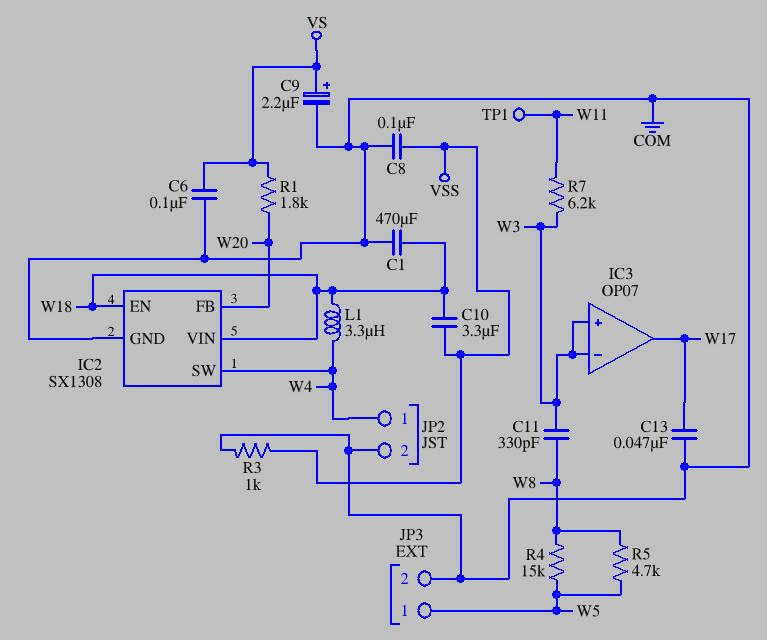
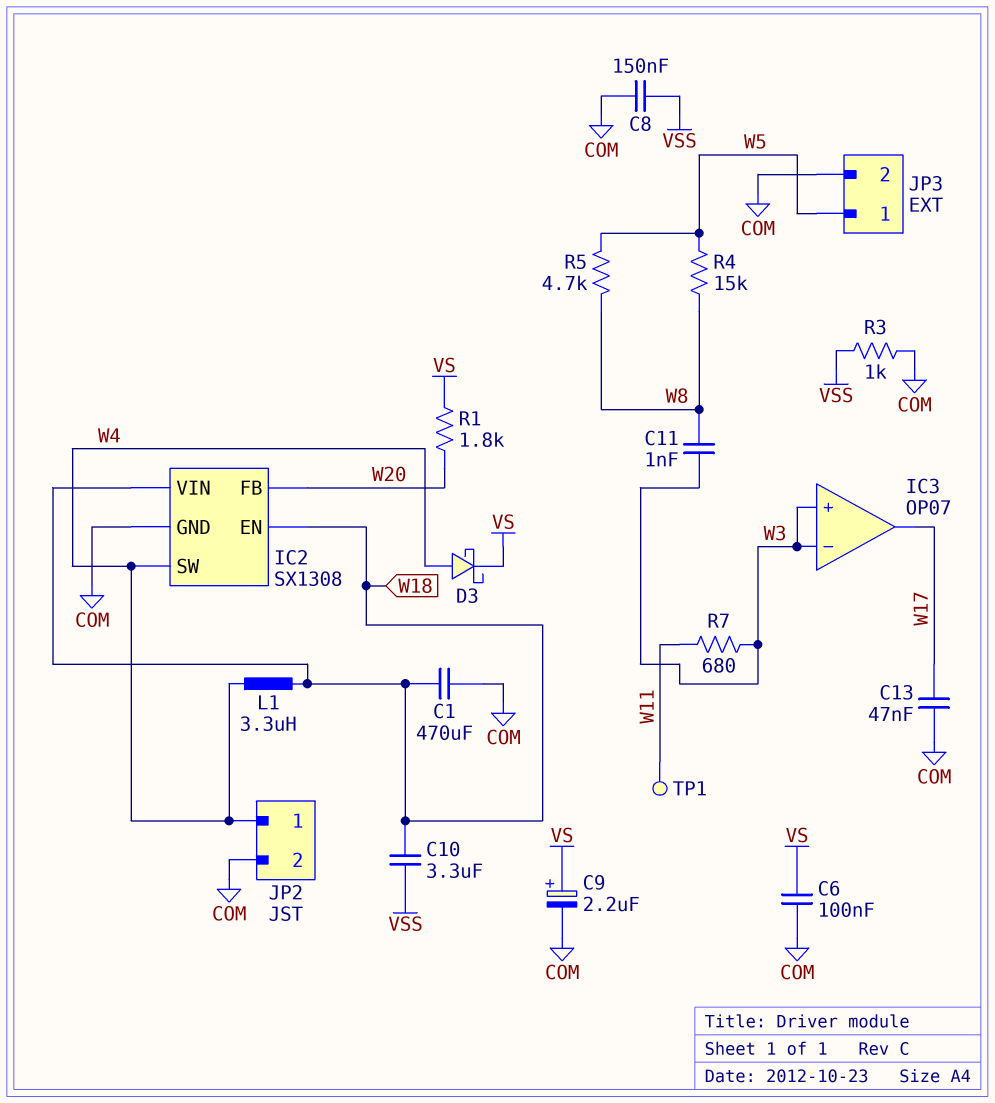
C8: 100nF (COM, VSS) -> 150nF (COM, VSS)
C11: 330pF (W3, W8) -> 1nF (W3, W8)
D3: none -> schottky (A W4, K VS)
R7: 6.2k (W3, W11) -> 680 (W3, W11)

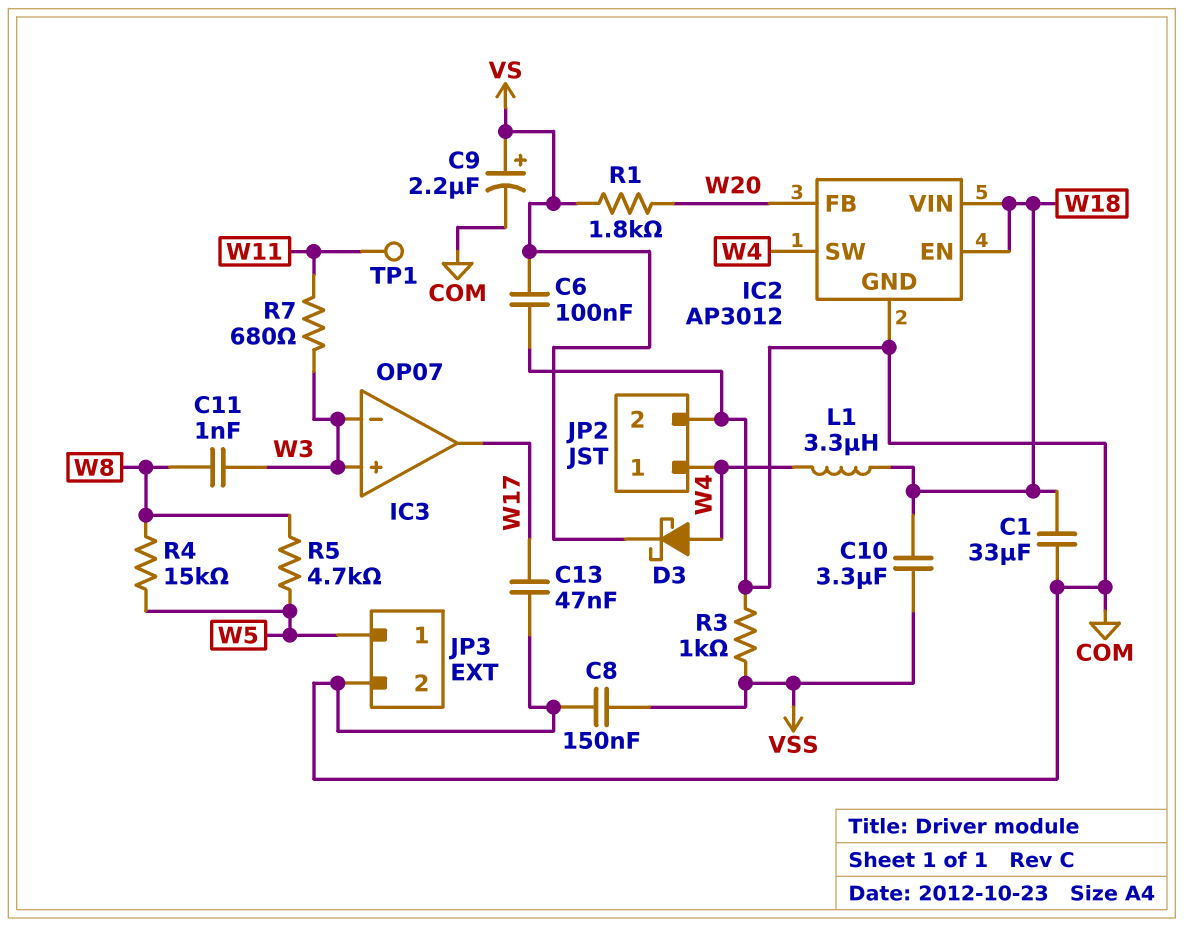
C1: 470uF (COM, W18) -> 33uF (COM, W18)
IC2: SX1308 -> AP3012

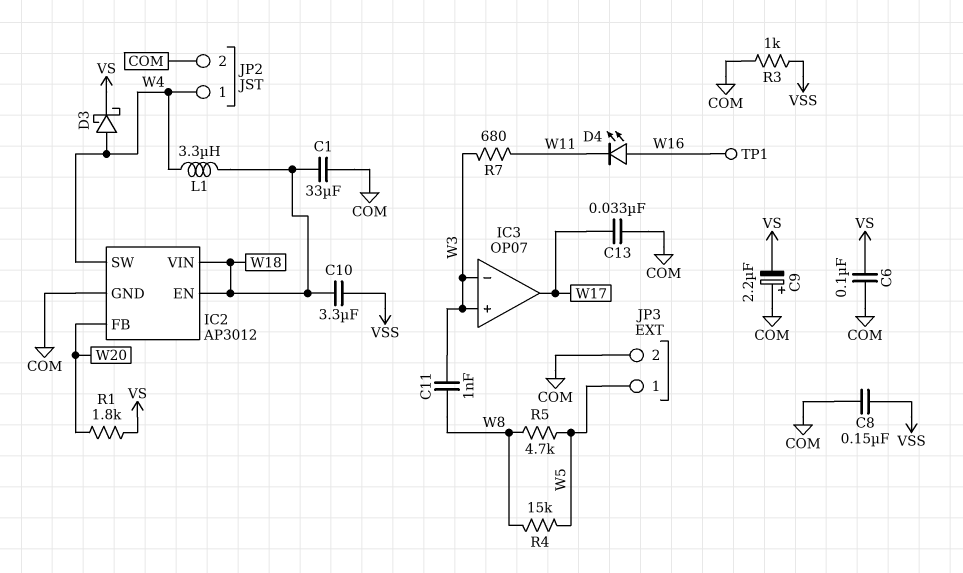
C9: 2.2uF (plus VS, minus COM) -> 2.2uF (plus COM, minus VS)
C13: 47nF (COM, W17) -> 33nF (COM, W17)
D4: none -> LED (A W16, K W11)
TP1: test point (W11) -> test point (W16)

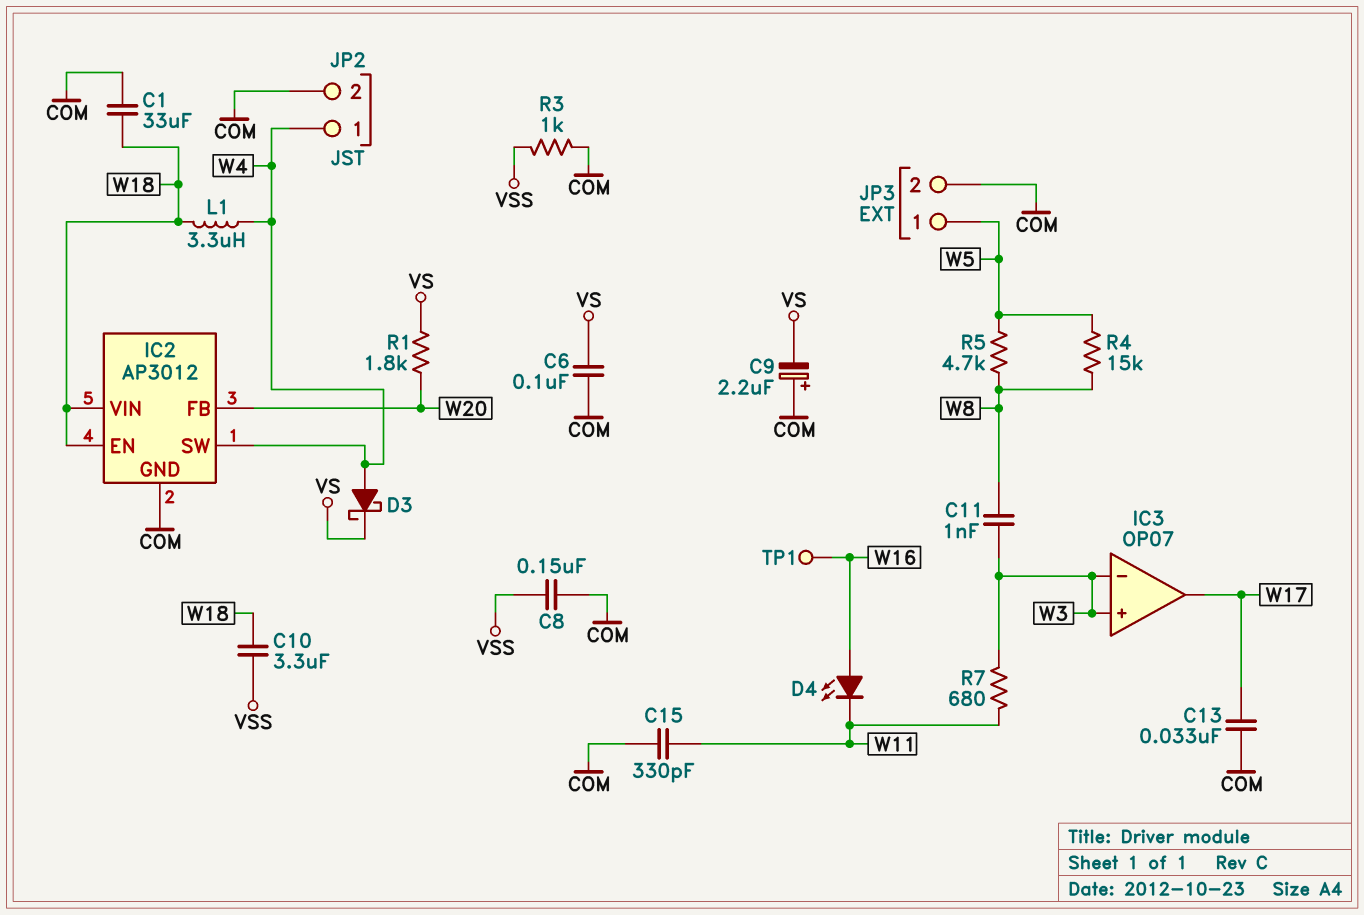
C15: none -> 330pF (COM, W11)

